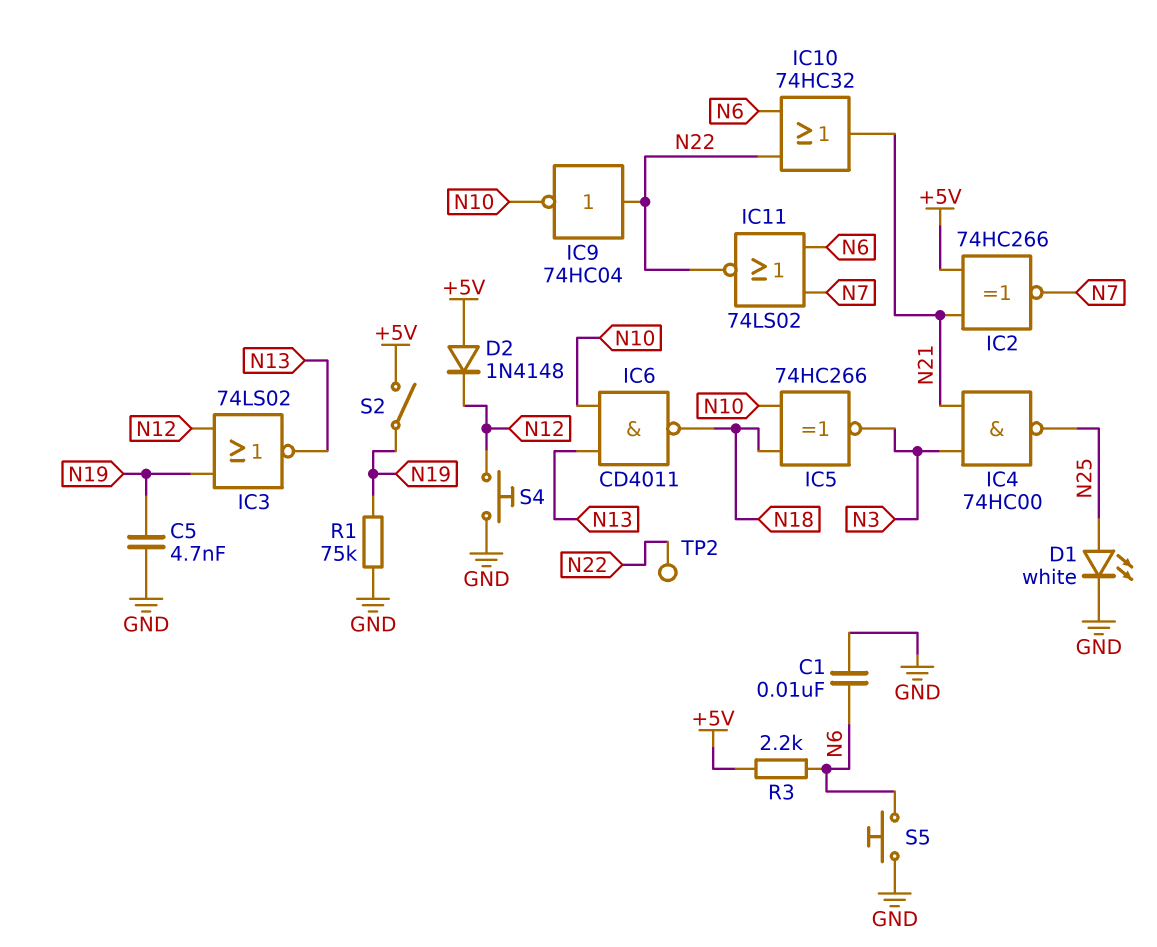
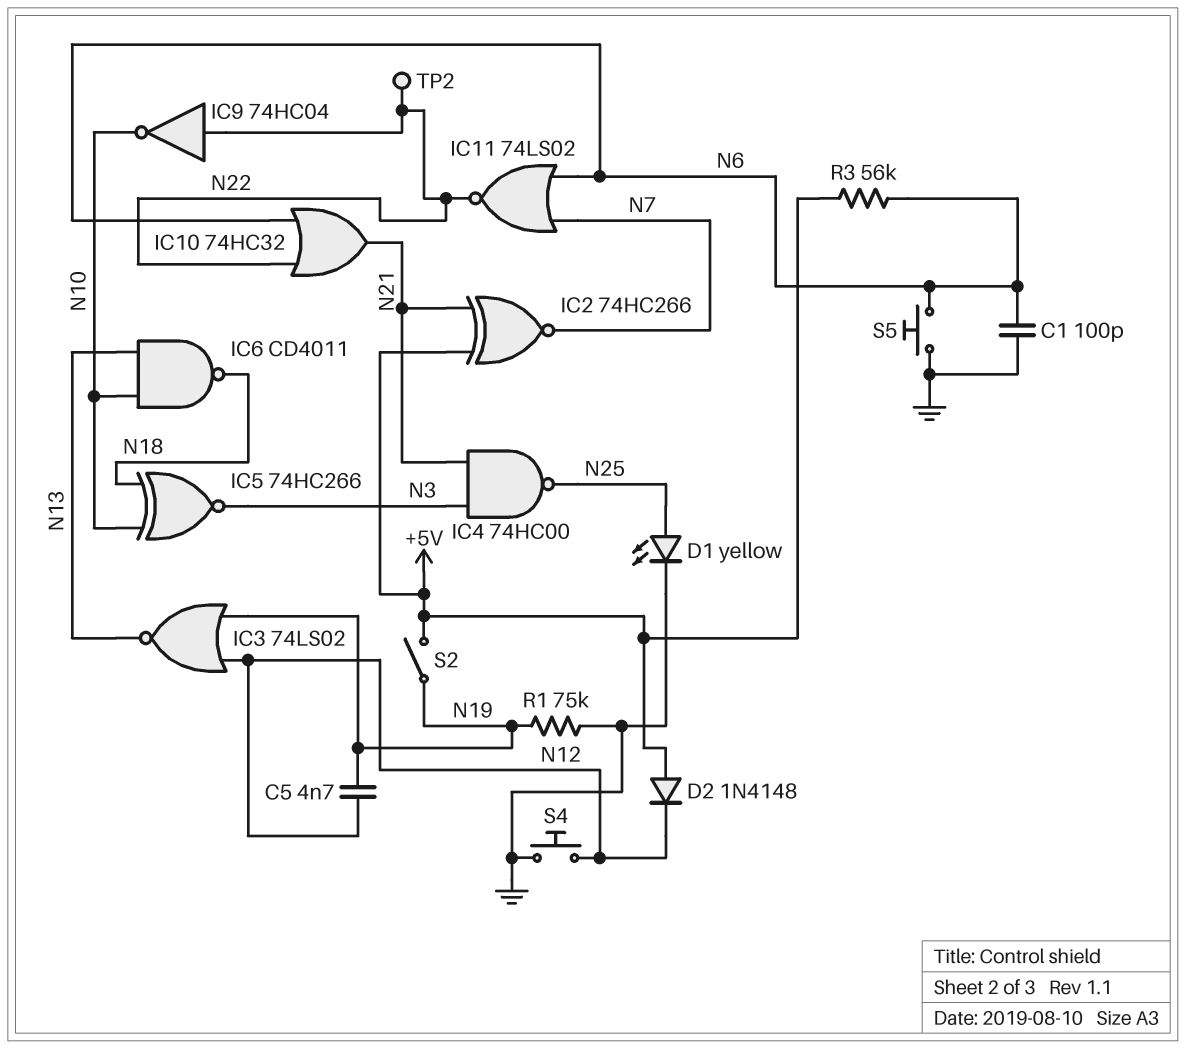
C1: 10nF (GND, N6) -> 100pF (GND, N6)
C5: 4.7nF (GND, N19) -> 4.7nF (N12, N19)
D1: LED white (A N25, K GND) -> LED yellow (A N25, K GND)
R3: 2.2k (+5V, N6) -> 56k (+5V, N6)

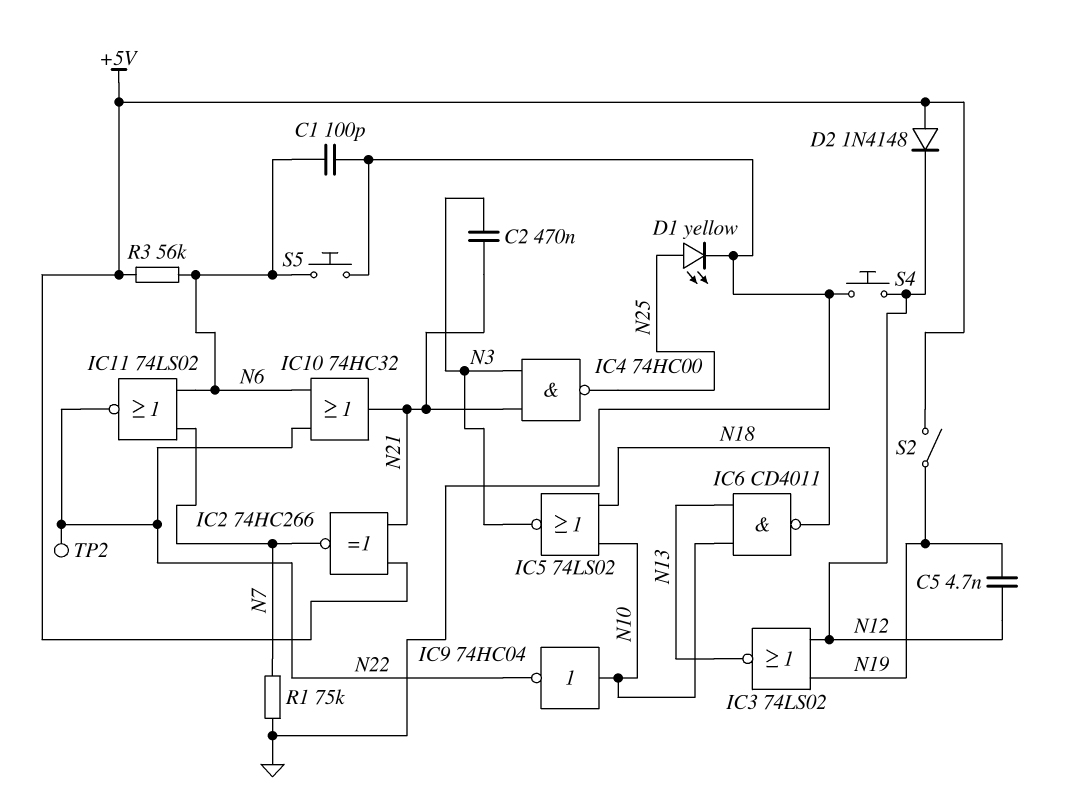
C2: none -> 470nF (N3, N21)
IC5: XNOR 74HC266 (in N10, in N18, out N3) -> NOR 74LS02 (in N10, in N18, out N3)
IC9: NOT 74HC04 (in N22, out N10) -> NOT 74HC04 (in N10, out N22)
R1: 75k (GND, N19) -> 75k (GND, N7)

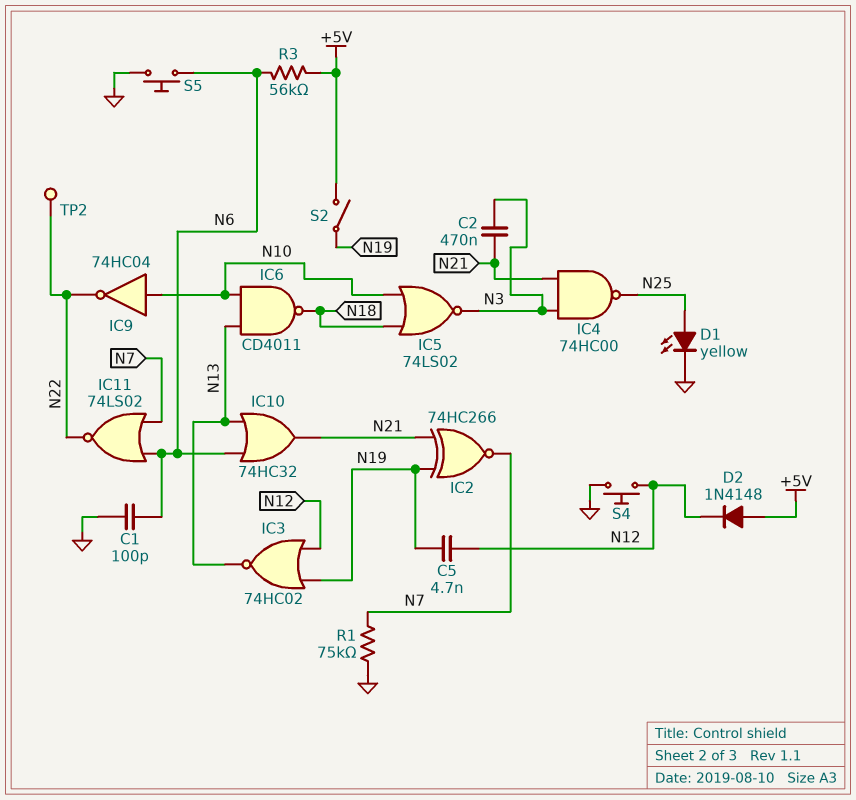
IC2: XNOR 74HC266 (in +5V, in N21, out N7) -> XNOR 74HC266 (in N19, in N21, out N7)
IC3: NOR 74LS02 (in N12, in N19, out N13) -> NOR 74HC02 (in N12, in N19, out N13)
IC10: OR 74HC32 (in N6, in N22, out N21) -> OR 74HC32 (in N6, in N13, out N21)

